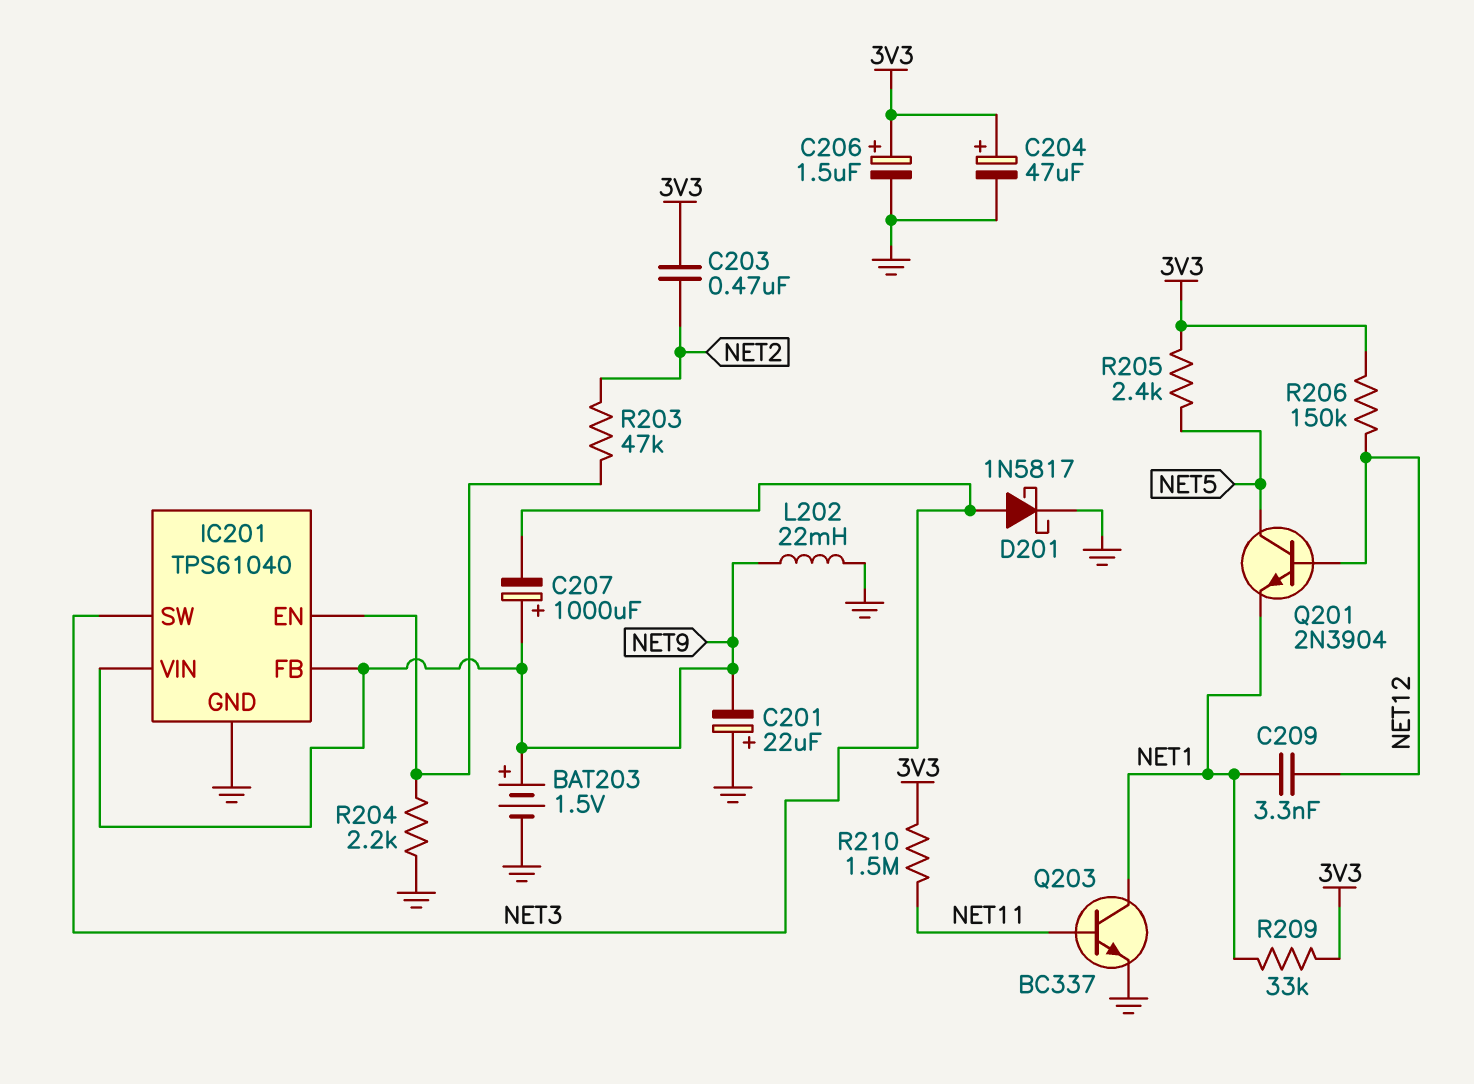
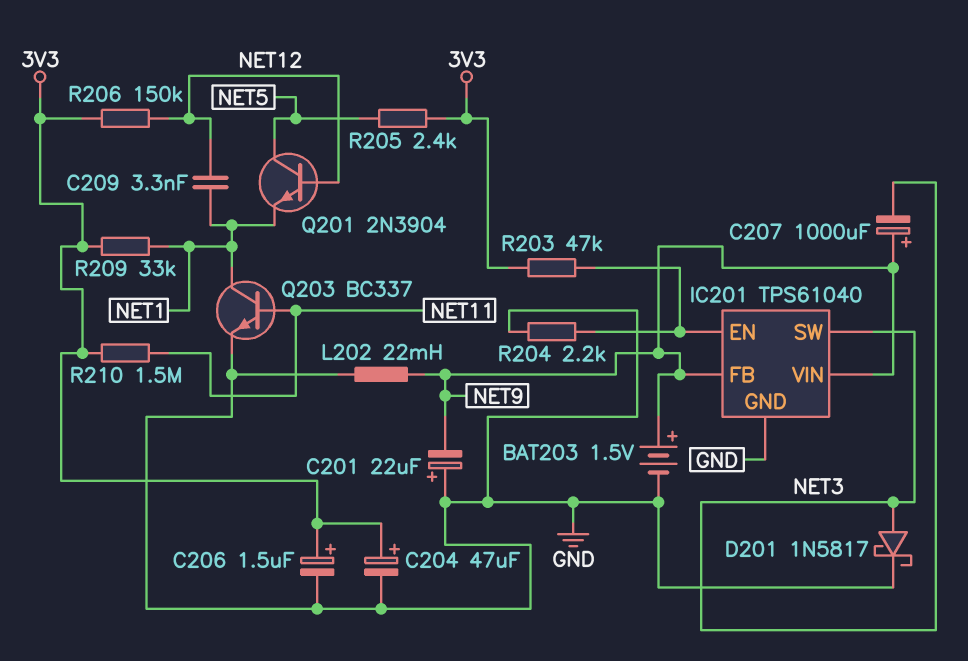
C203: 470nF (3V3, NET2) -> none
R203: 47k (IC201/EN, NET2) -> 47k (3V3, IC201/EN)

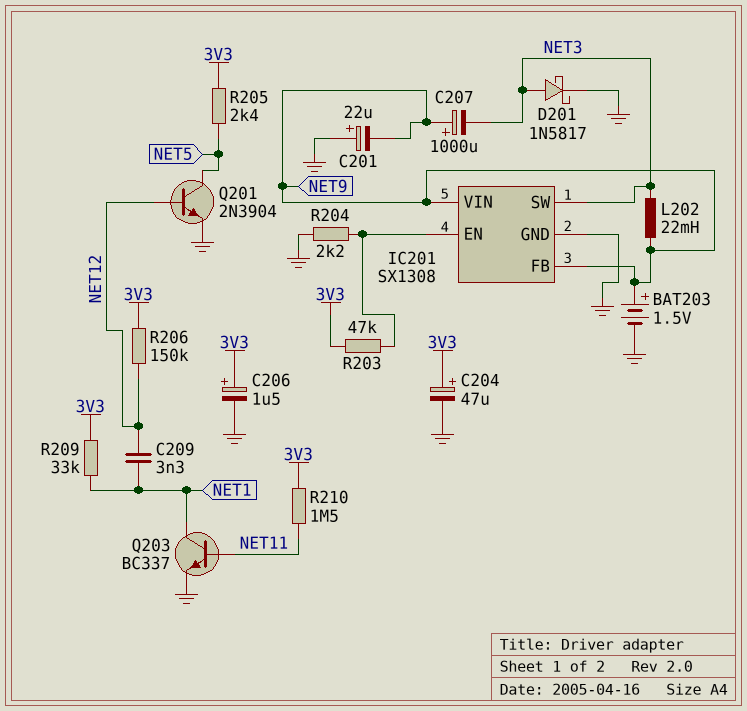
IC201: TPS61040 -> SX1308
L202: 22mH (GND, NET9) -> 22mH (NET3, NET9)
Q201: NPN 2N3904 (B NET12, C NET5, E NET1) -> NPN 2N3904 (B NET12, C NET5, E GND)

